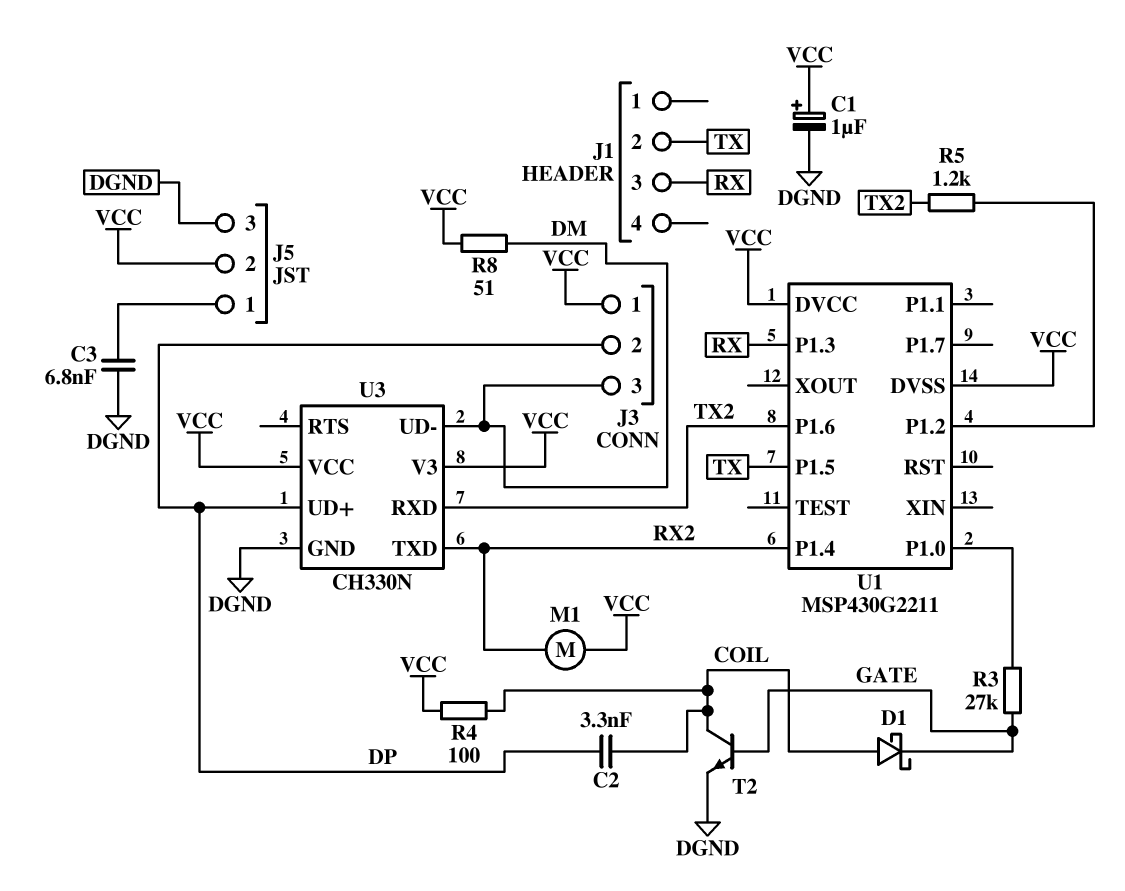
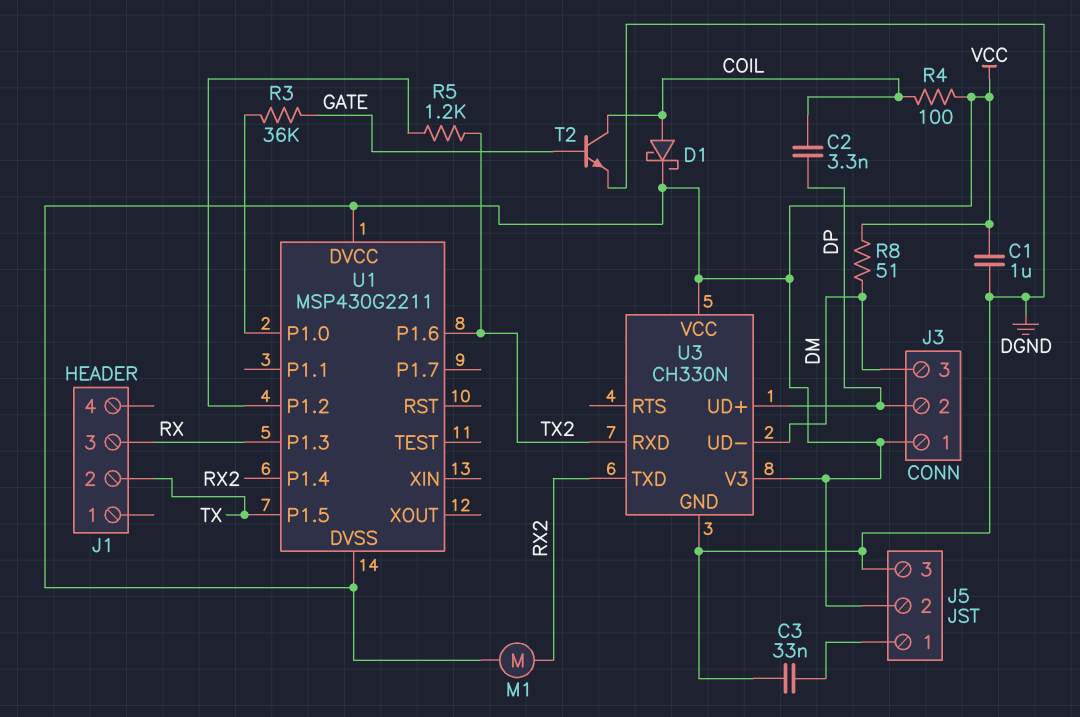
C1: 1uF (plus VCC, minus DGND) -> 1uF (DGND, VCC)
C3: 6.8nF (DGND, J5/1) -> 33nF (DGND, J5/1)
D1: schottky (A COIL, K GATE) -> schottky (A COIL, K VCC)
R3: 27k (GATE, U1/P1.0) -> 36k (GATE, U1/P1.0)

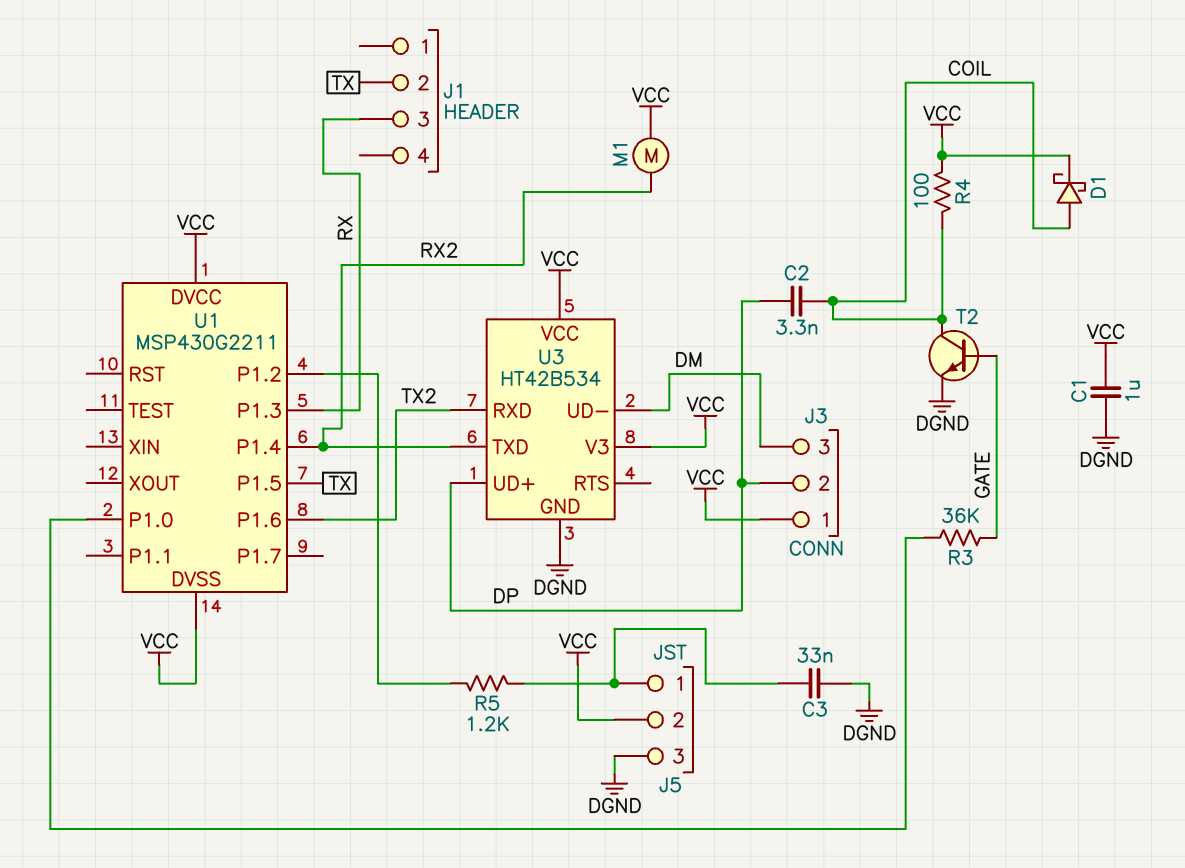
R5: 1.2k (TX2, U1/P1.2) -> 1.2k (J5/1, U1/P1.2)
R8: 51 (DM, VCC) -> none
U3: CH330N -> HT42B534

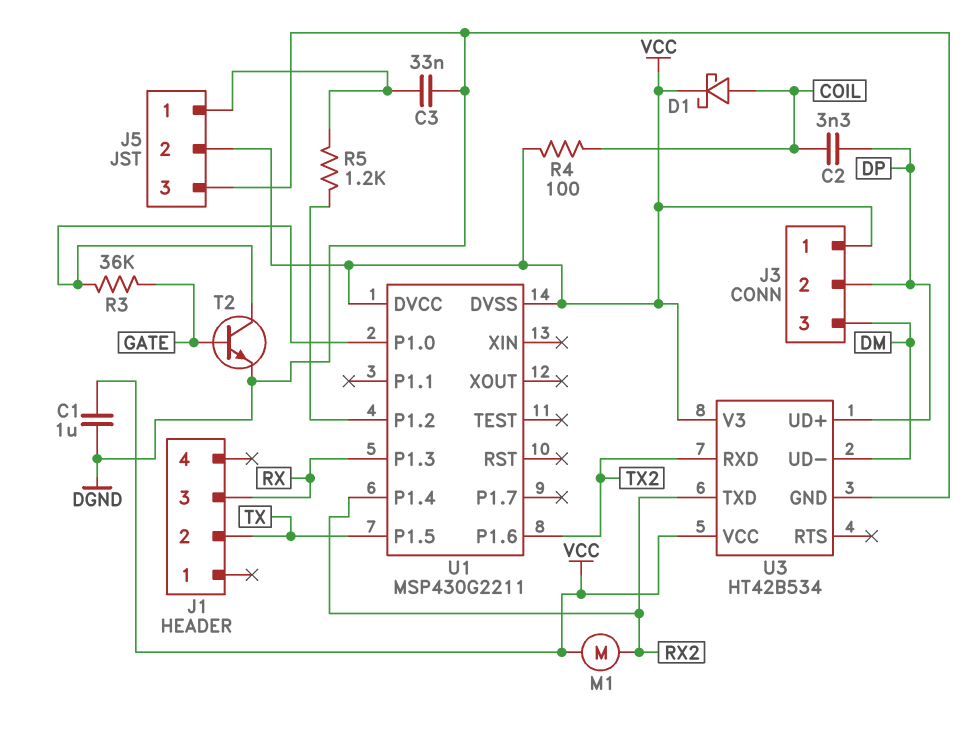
T2: NPN (B GATE, C COIL, E DGND) -> NPN (B GATE, C U1/P1.0, E DGND)

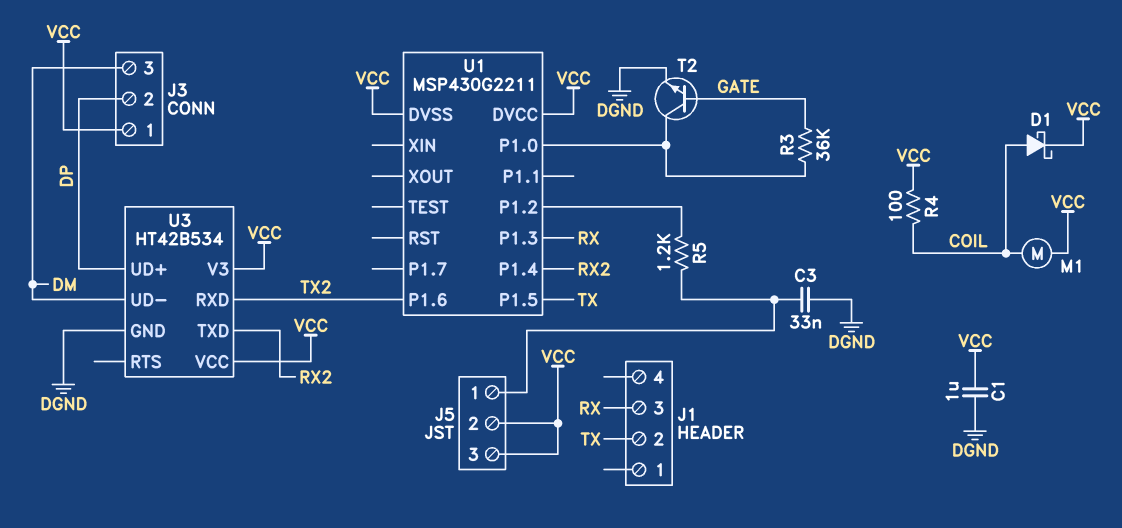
C2: 3.3nF (COIL, DP) -> none
J5 pin 3: DGND -> VCC
M1: motor (RX2, VCC) -> motor (COIL, VCC)

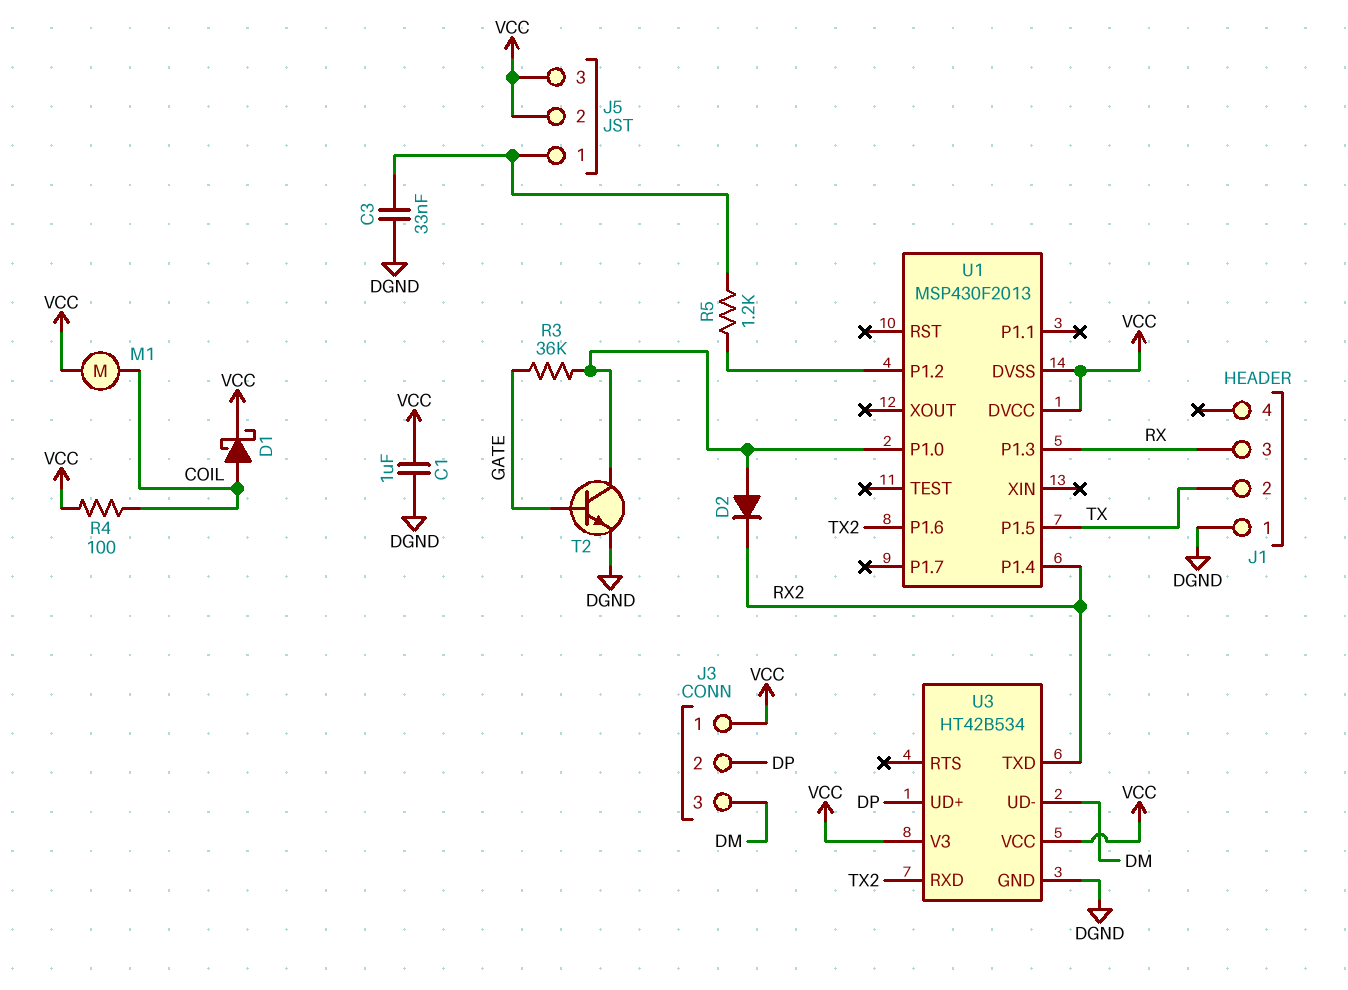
D2: none -> diode (A U1/P1.0, K RX2)
J1 pin 1: none -> DGND
U1: MSP430G2211 -> MSP430F2013

